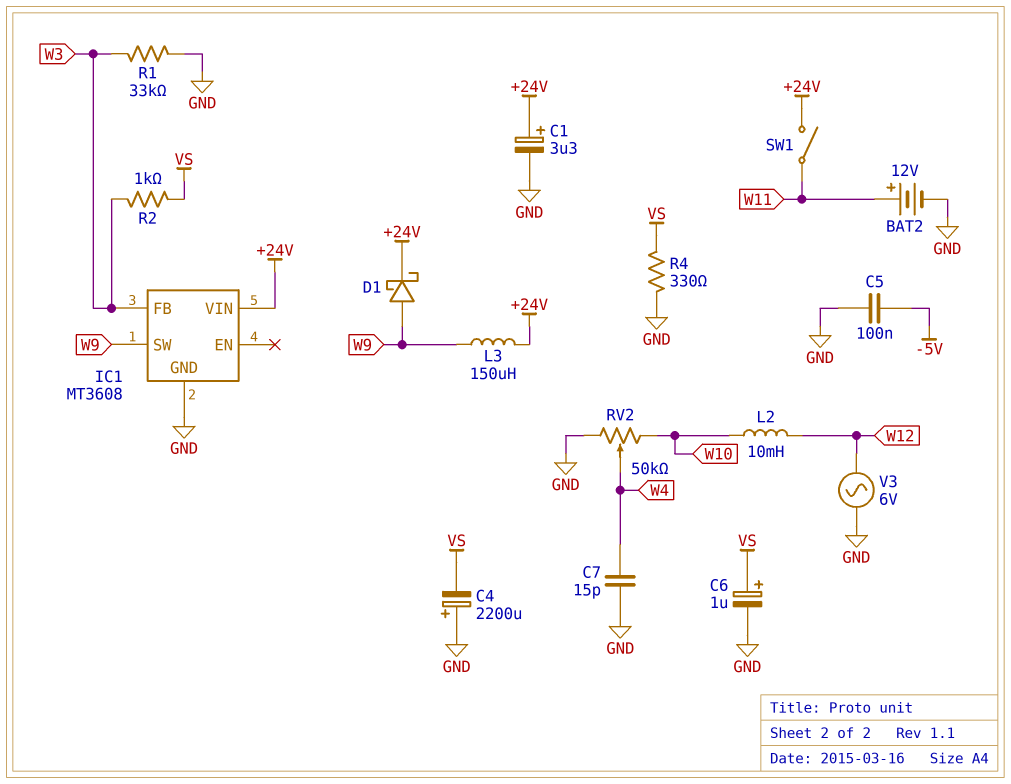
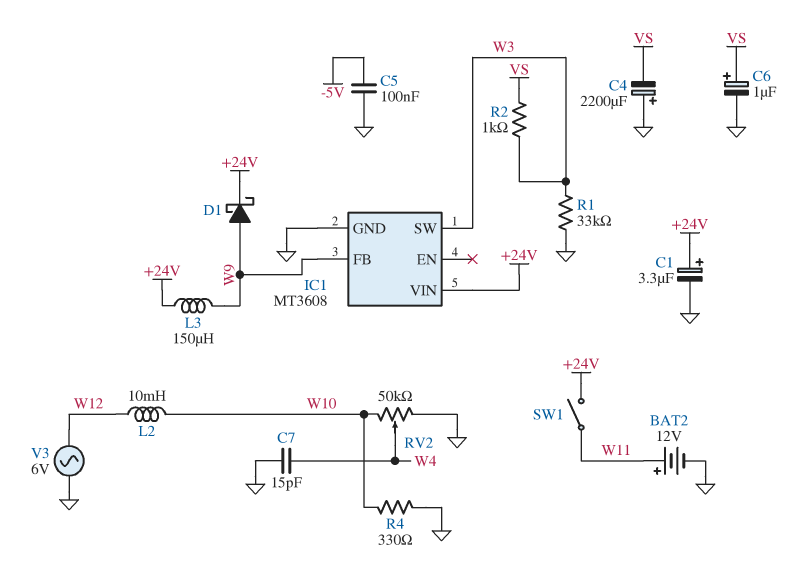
IC1 pin FB: W3 -> W9
IC1 pin SW: W9 -> W3
R4: 330 (GND, VS) -> 330 (GND, W10)

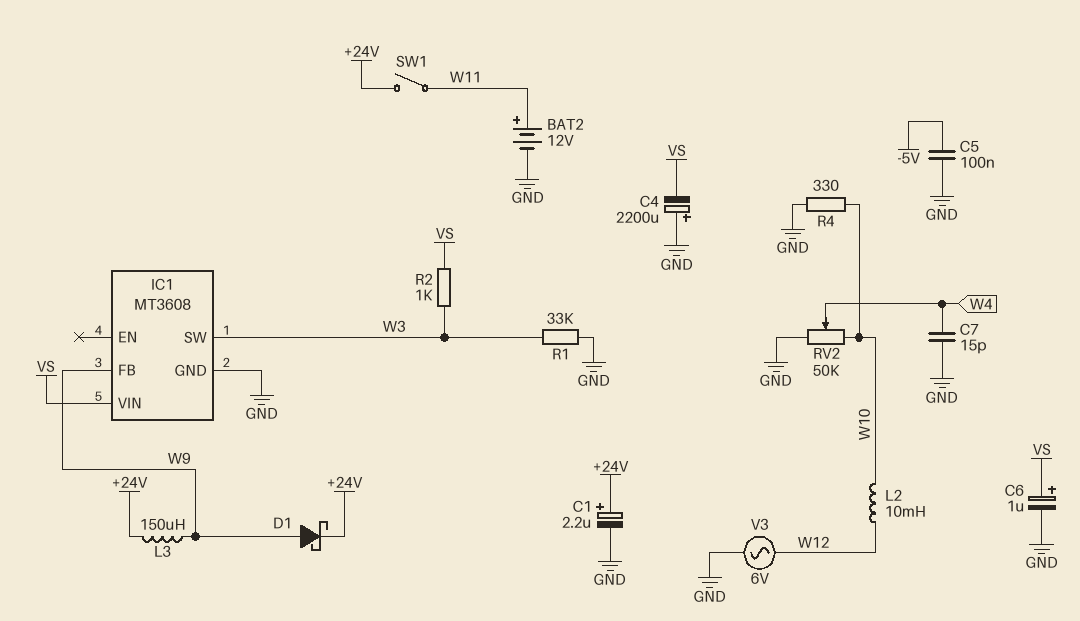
C1: 3.3uF (plus +24V, minus GND) -> 2.2uF (plus +24V, minus GND)
IC1 pin VIN: +24V -> VS

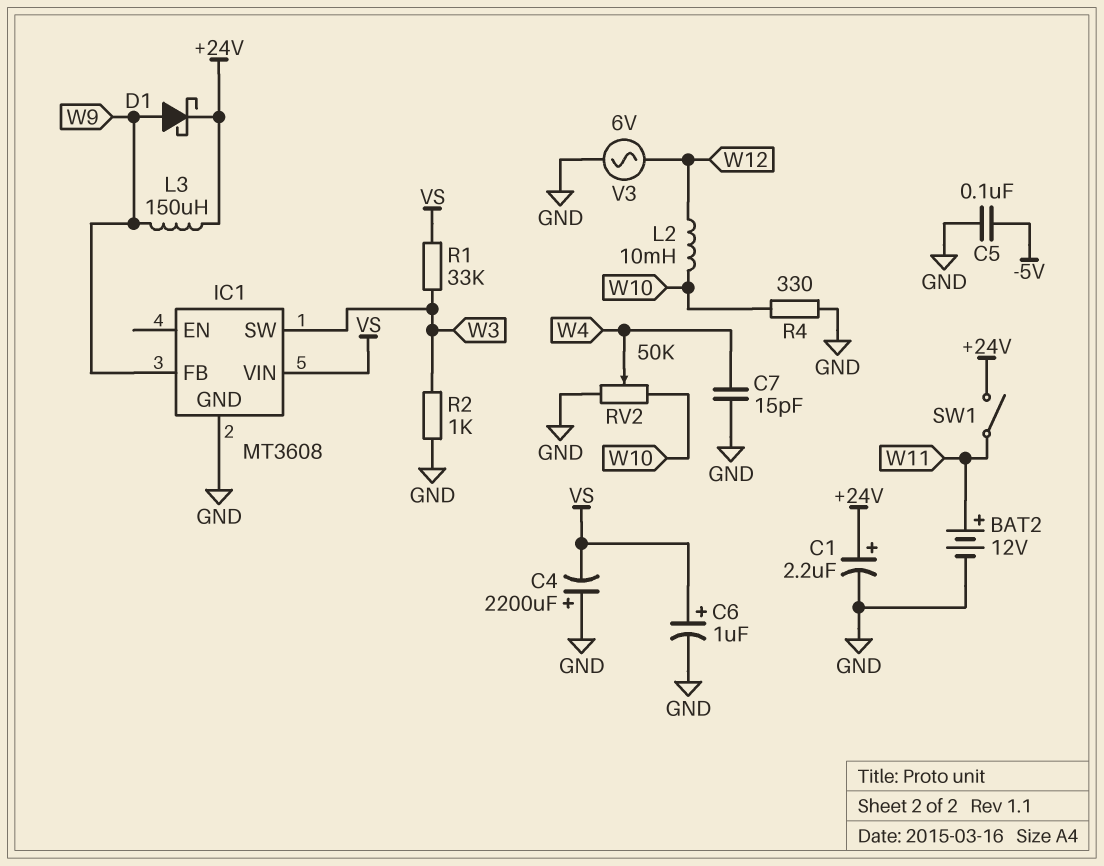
R1: 33k (GND, W3) -> 33k (VS, W3)
R2: 1k (VS, W3) -> 1k (GND, W3)

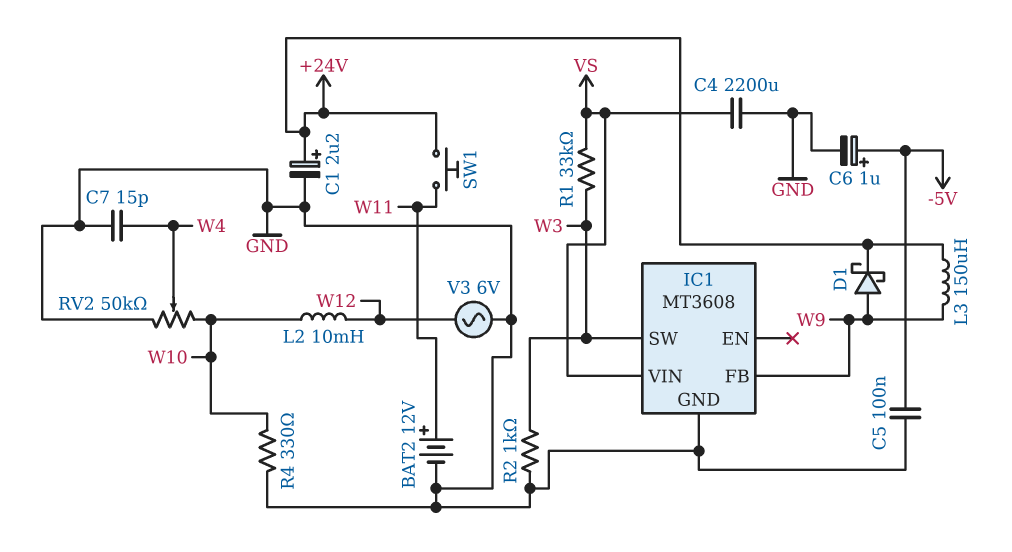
C4: 2200uF (plus GND, minus VS) -> 2200uF (GND, VS)
C6: 1uF (plus VS, minus GND) -> 1uF (plus -5V, minus GND)
SW1: switch (+24V, W11) -> button (+24V, W11)

